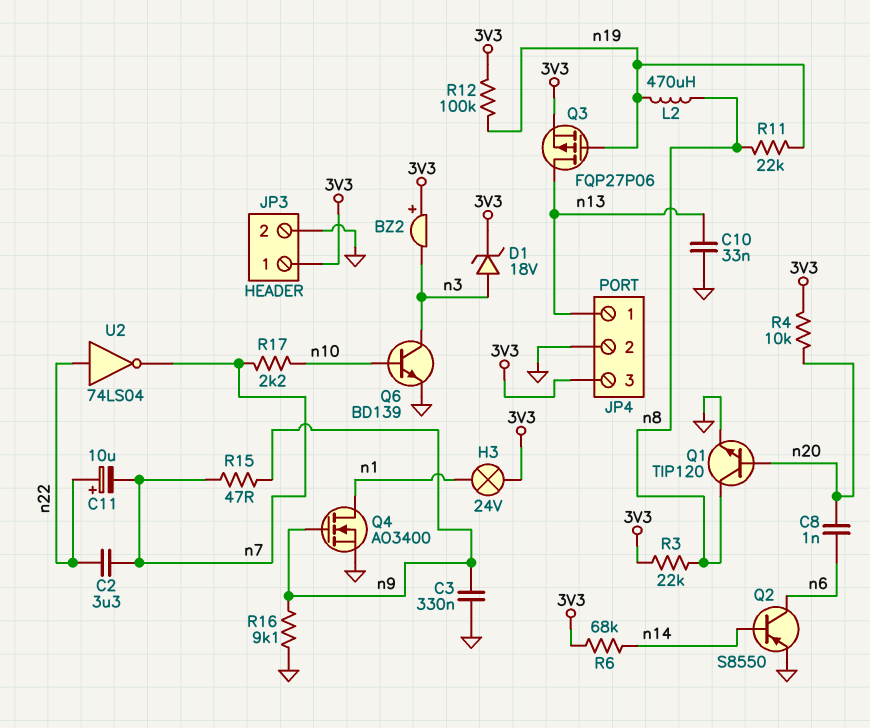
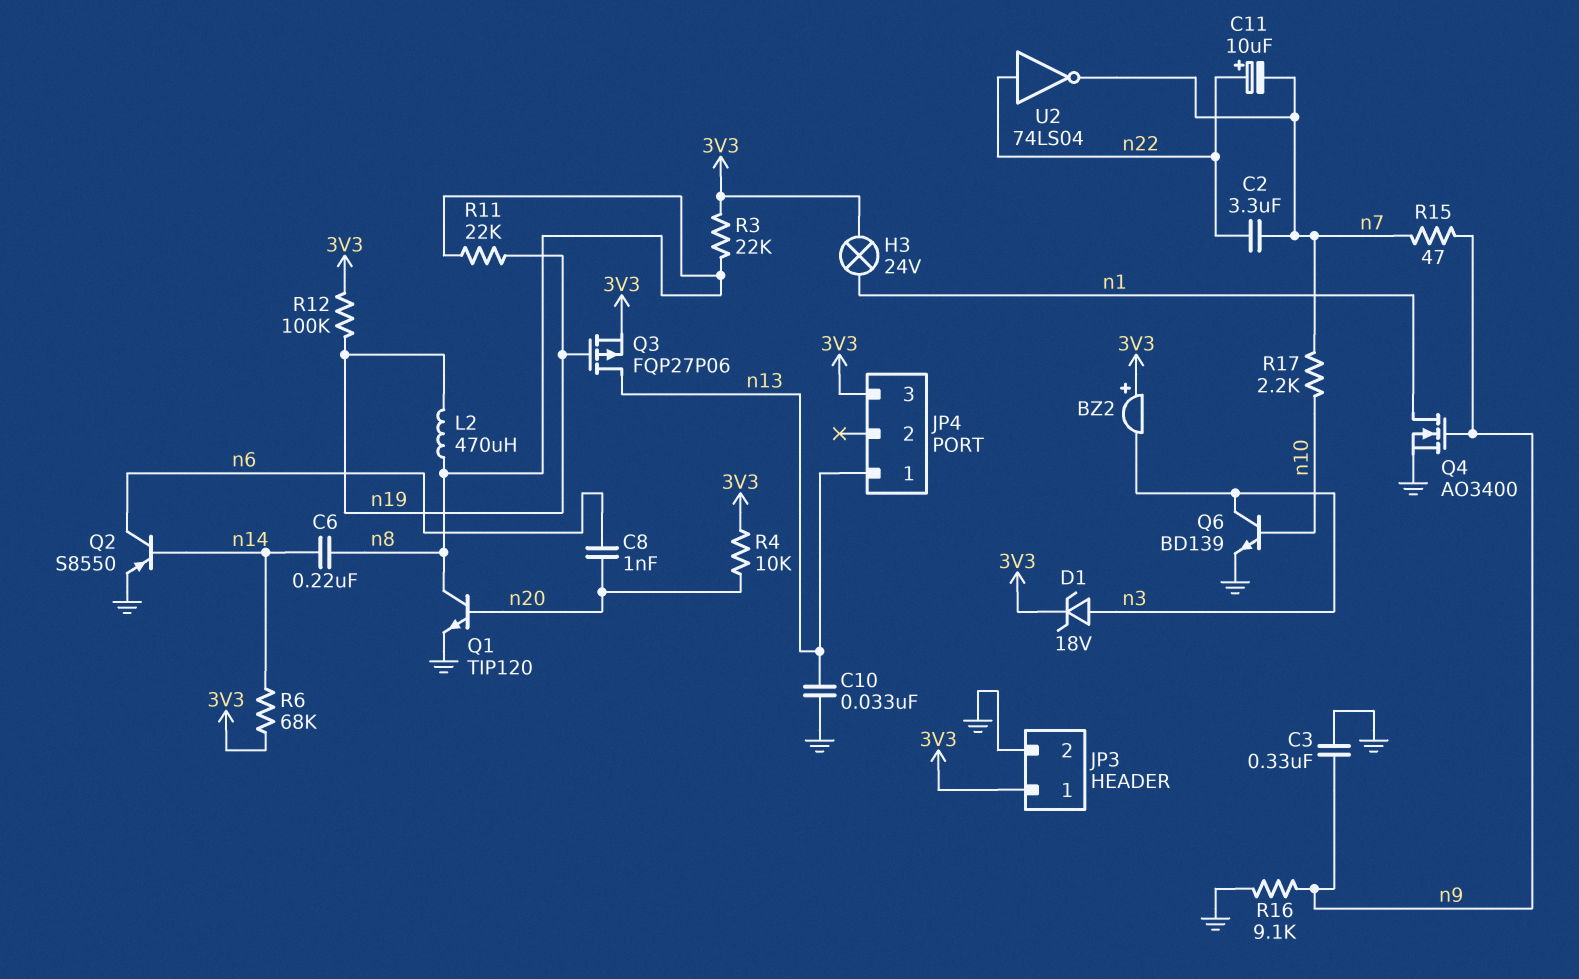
C6: none -> 220nF (n8, n14)
JP4 pin 2: GND -> none

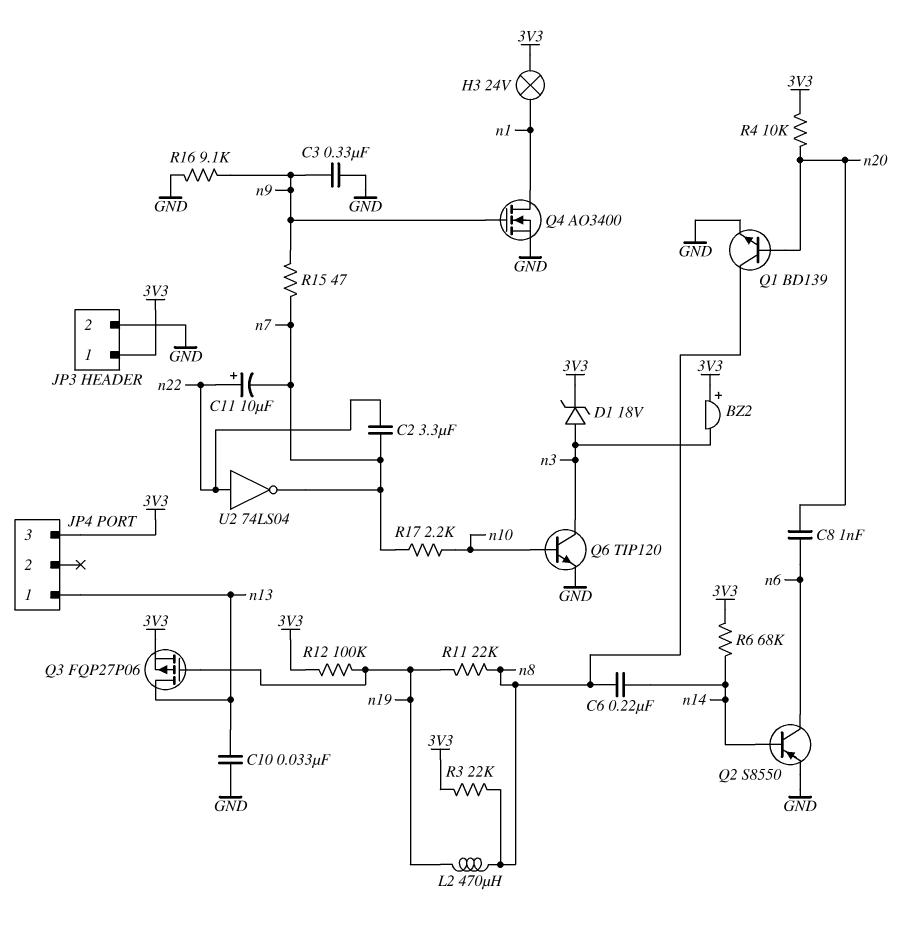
Q1: NPN TIP120 (B n20, C n8, E GND) -> NPN BD139 (B n20, C n8, E GND)
Q6: NPN BD139 (B n10, C n3, E GND) -> NPN TIP120 (B n10, C n3, E GND)

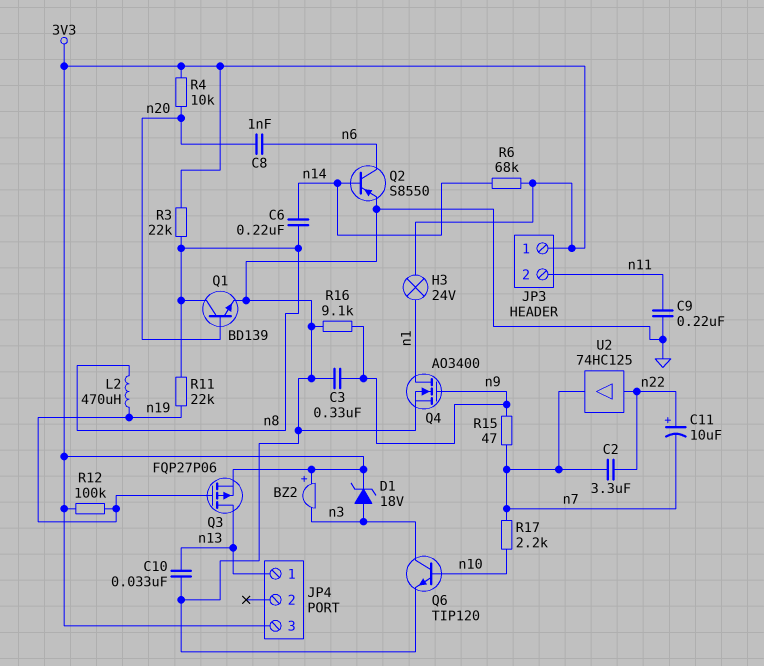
C9: none -> 220nF (GND, n11)
JP3 pin 2: GND -> n11
U2: NOT 74LS04 (in n22, out n7) -> buffer 74HC125 (in n22, out n7)

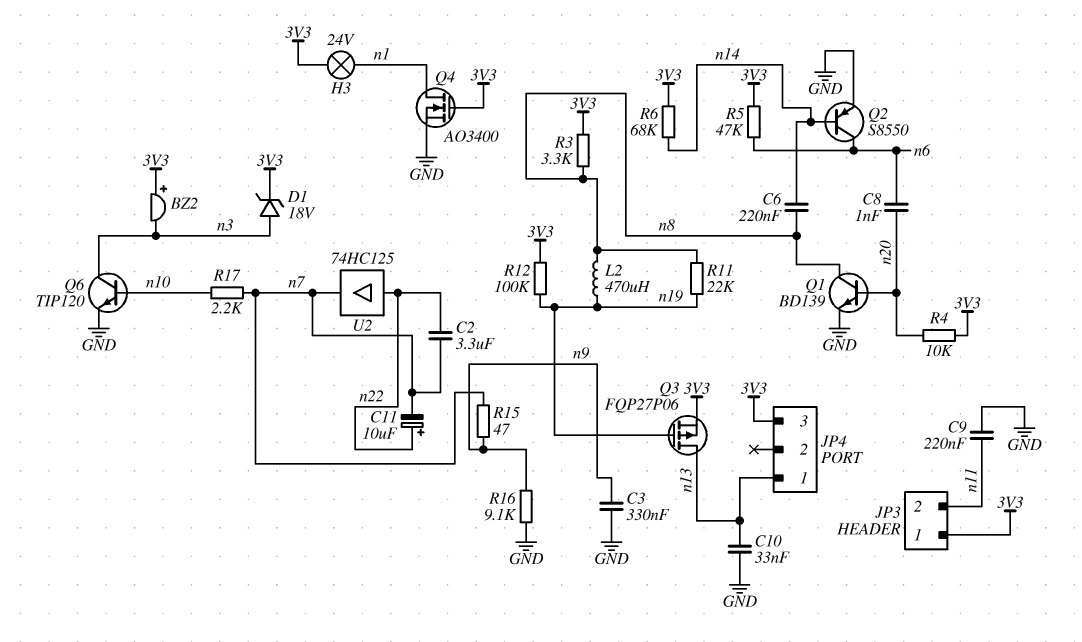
Q4: NMOS AO3400 (G n9, D n1, S GND) -> NMOS AO3400 (G 3V3, D n1, S GND)
R3: 22k (3V3, n8) -> 3.3k (3V3, n8)
R5: none -> 47k (3V3, n6)

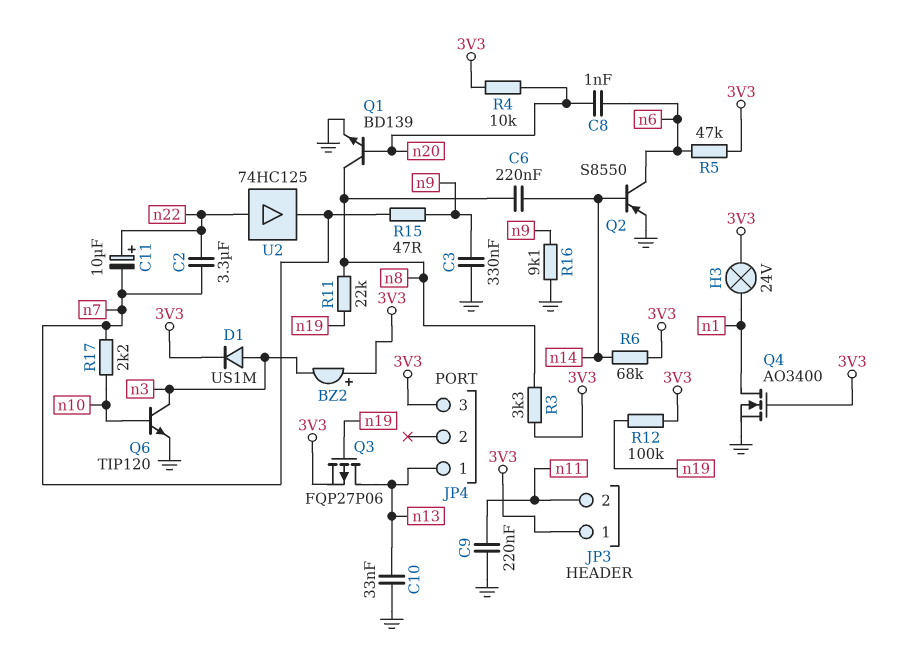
D1: zener 18V (A n3, K 3V3) -> diode US1M (A n3, K 3V3)
L2: 470uH (n8, n19) -> none

